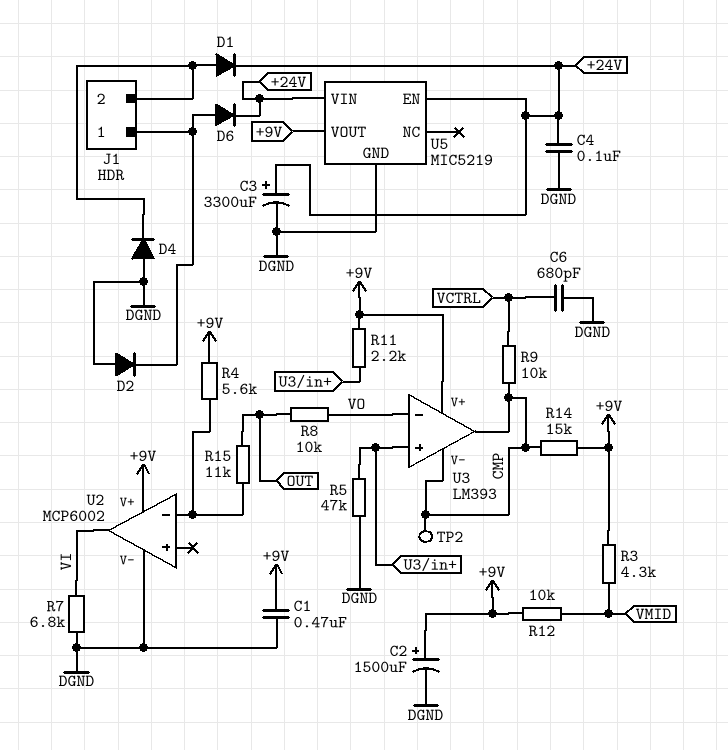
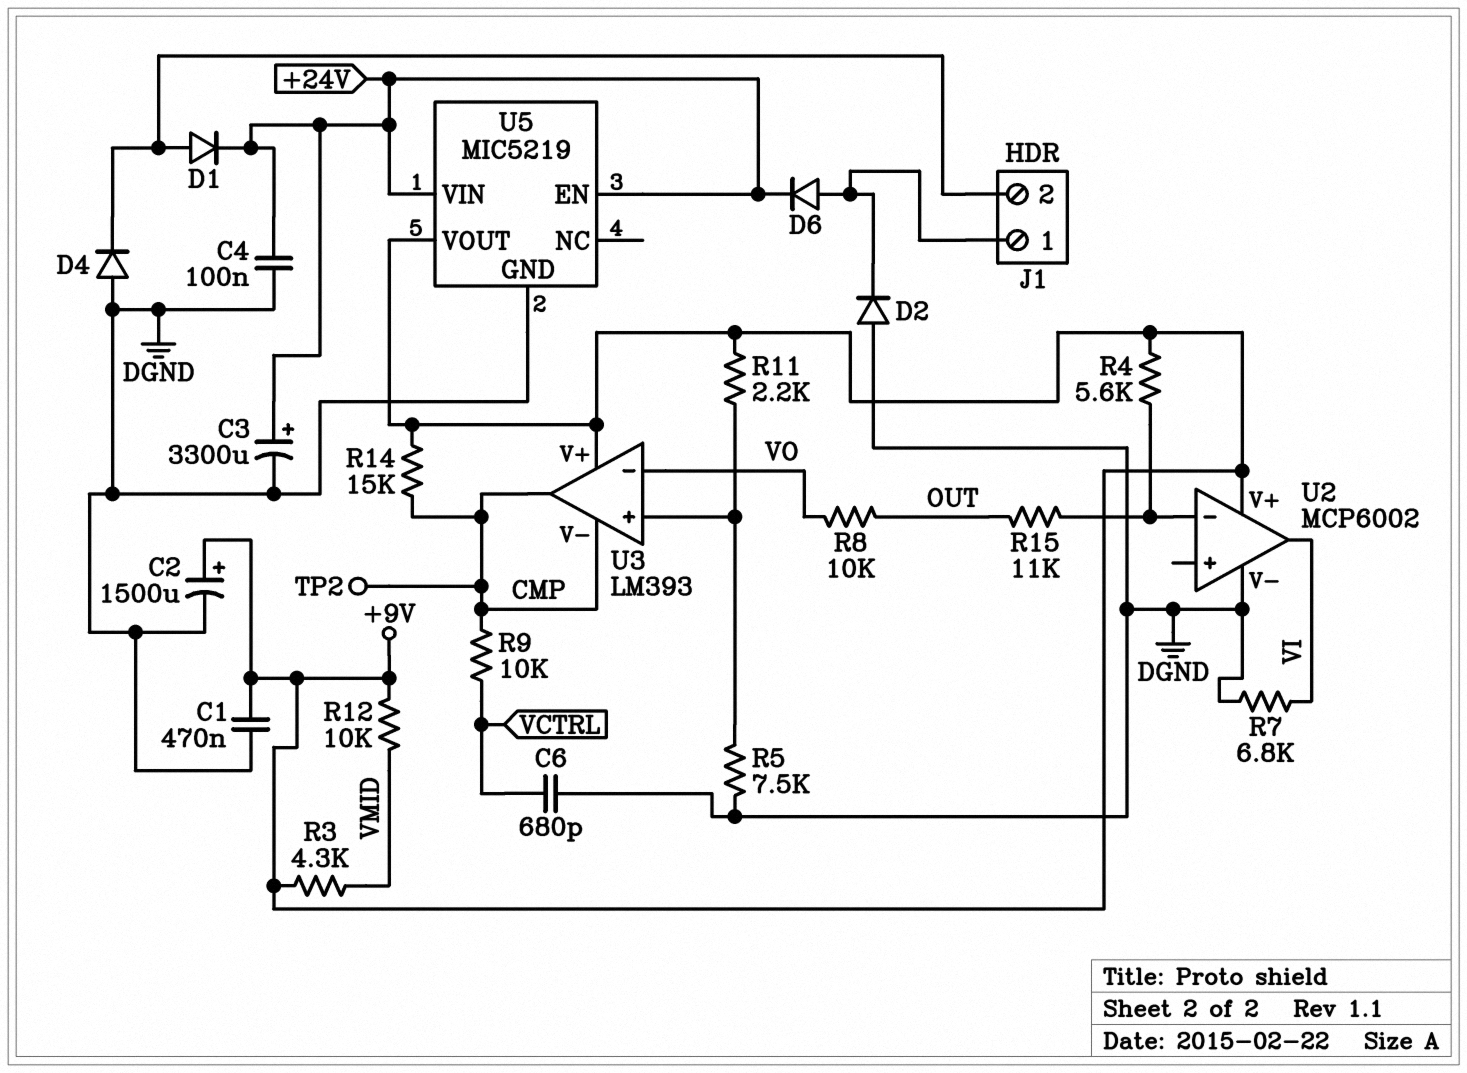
R5: 47k (DGND, U3/in+) -> 7.5k (DGND, U3/in+)

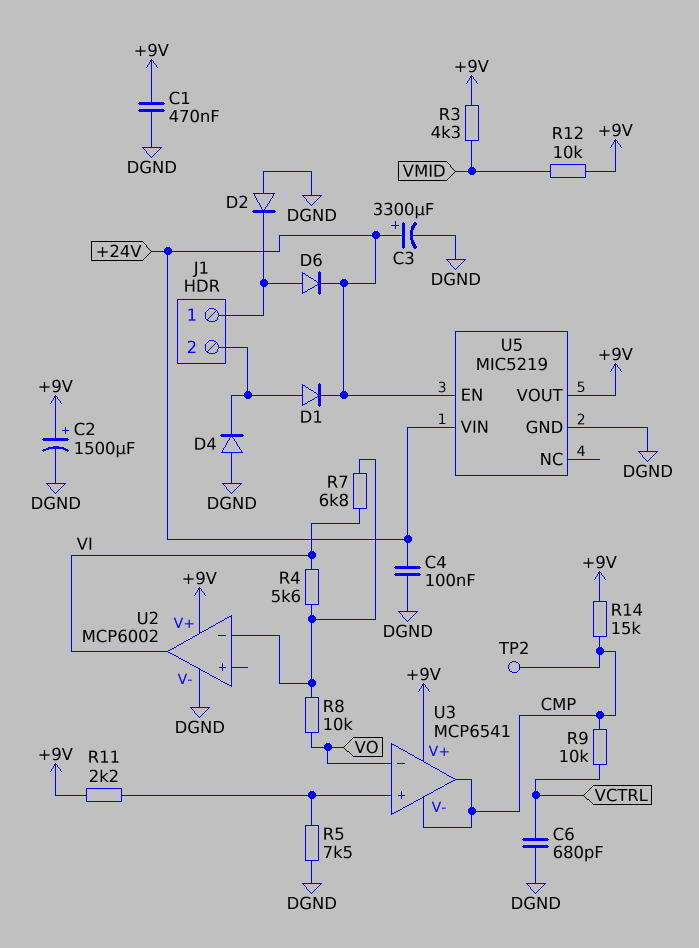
R4: 5.6k (+9V, U2/in-) -> 5.6k (U2/in-, VI)
R7: 6.8k (DGND, VI) -> 6.8k (U2/in-, VI)
R8: 10k (OUT, VO) -> 10k (U2/in-, VO)
R15: 11k (OUT, U2/in-) -> none
U3: LM393 -> MCP6541

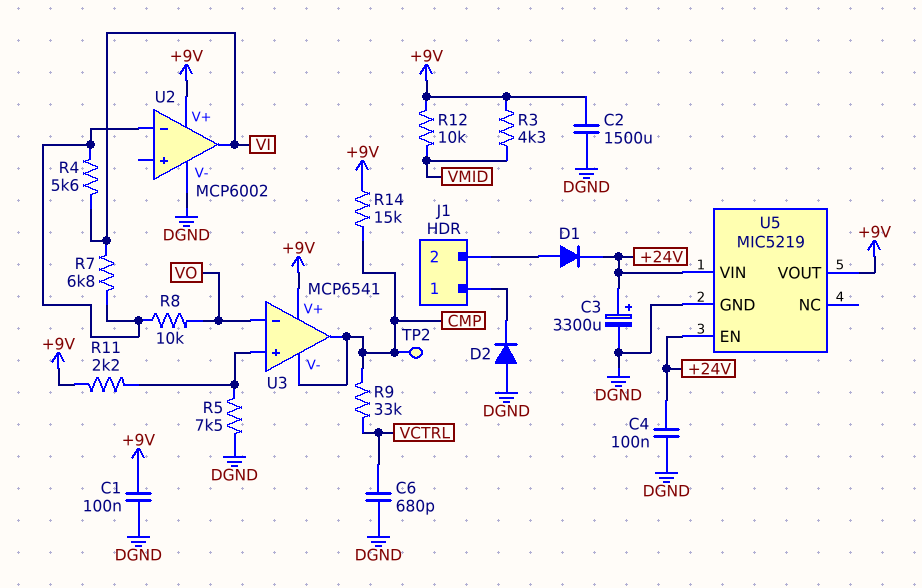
C1: 470nF (+9V, DGND) -> 100nF (+9V, DGND)
C2: 1500uF (plus +9V, minus DGND) -> 1500uF (+9V, DGND)
D4: diode (A DGND, K J1/2) -> none
D6: diode (A J1/1, K +24V) -> none
R9: 10k (CMP, VCTRL) -> 33k (CMP, VCTRL)

